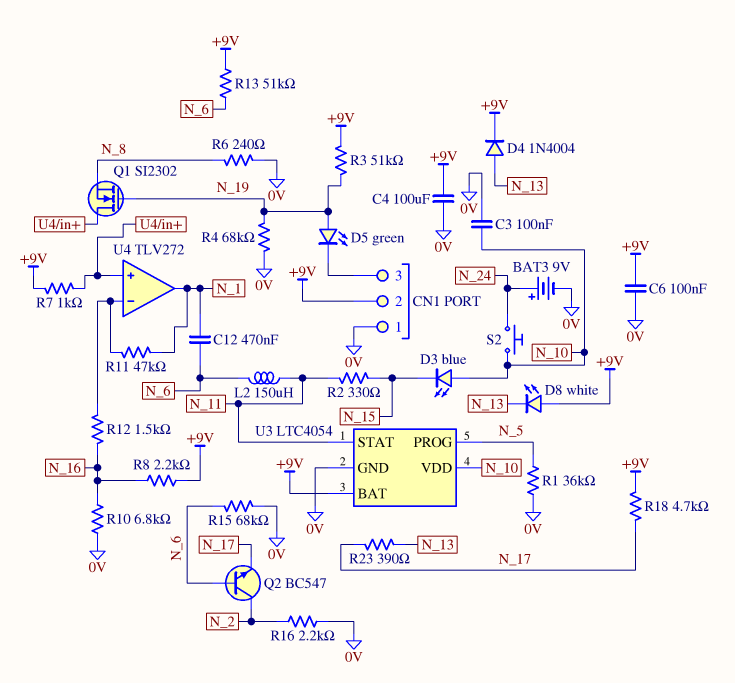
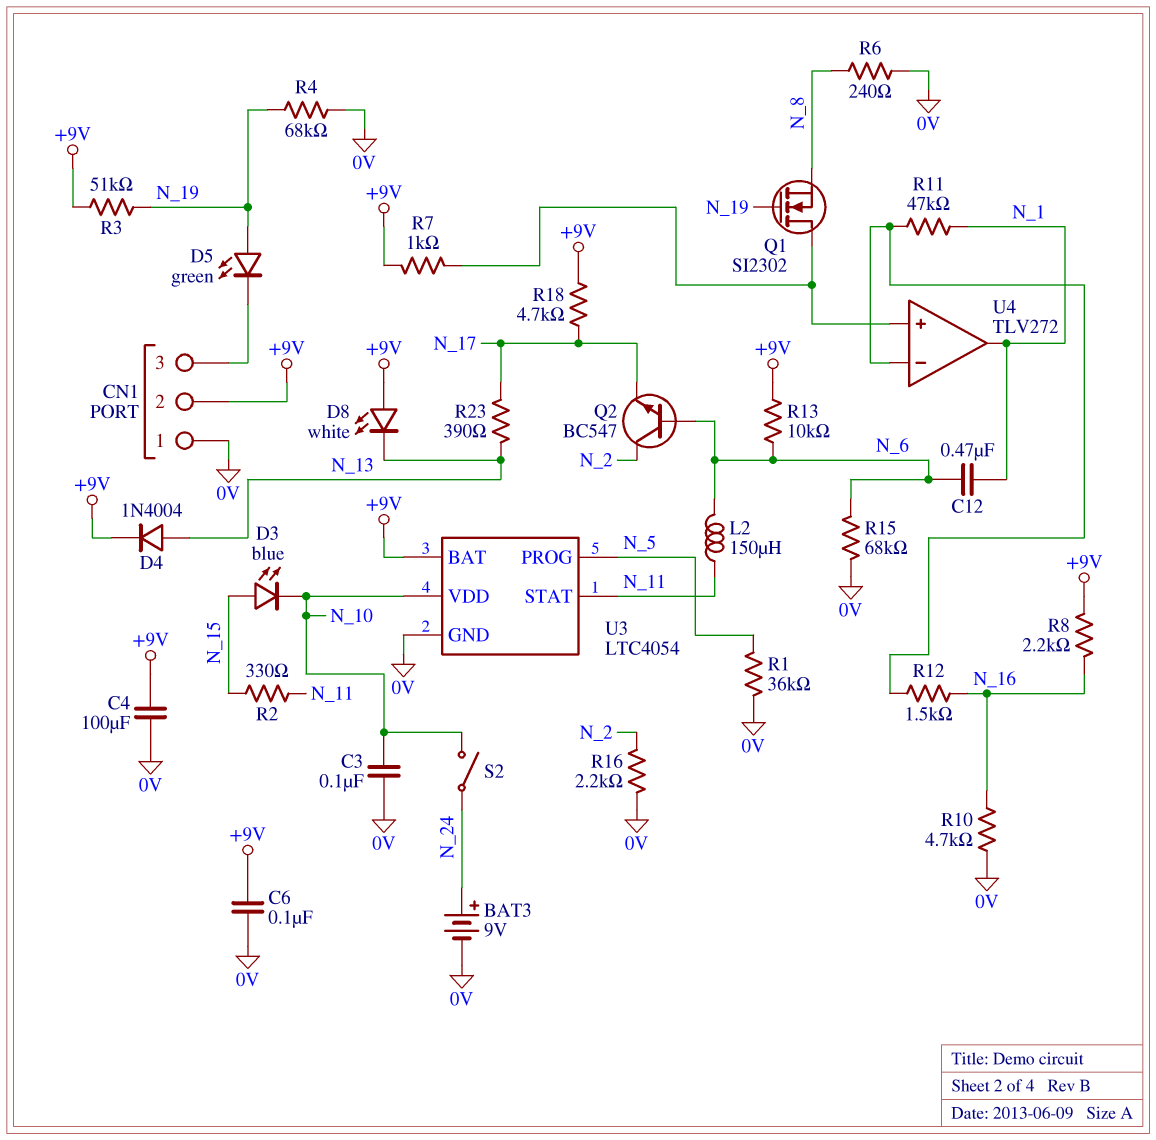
D3: LED blue (A N_10, K N_15) -> LED blue (A N_15, K N_10)
R10: 6.8k (0V, N_16) -> 4.7k (0V, N_16)
R13: 51k (+9V, N_6) -> 10k (+9V, N_6)
S2: button (N_10, N_24) -> switch (N_10, N_24)

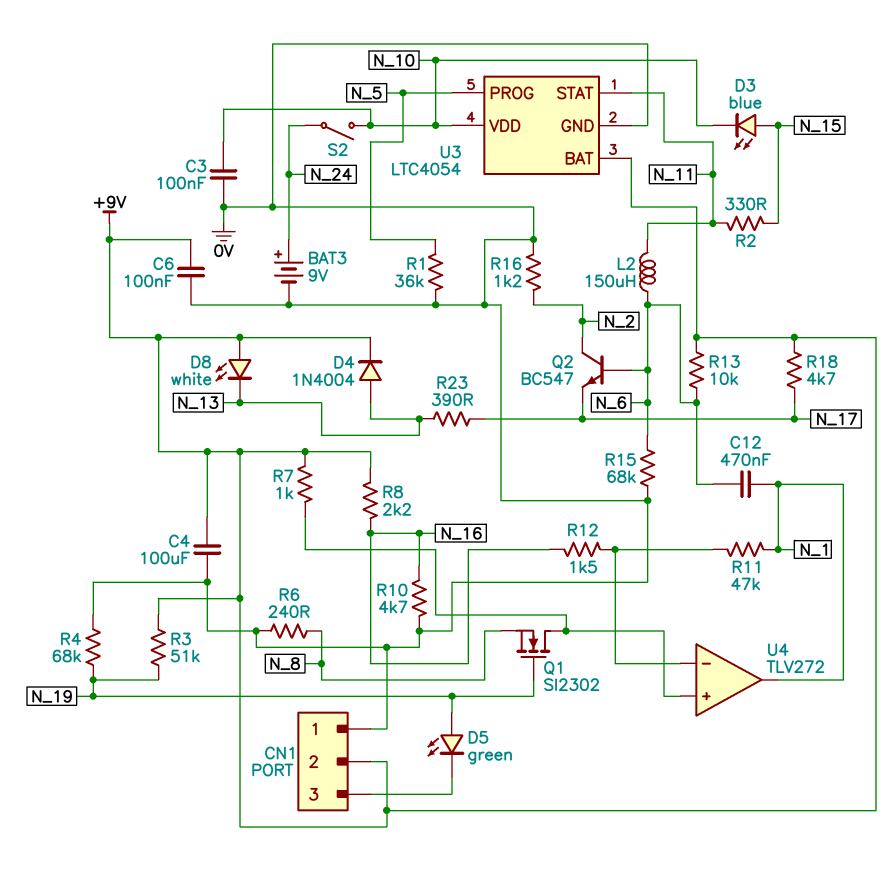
R16: 2.2k (0V, N_2) -> 1.2k (0V, N_2)

